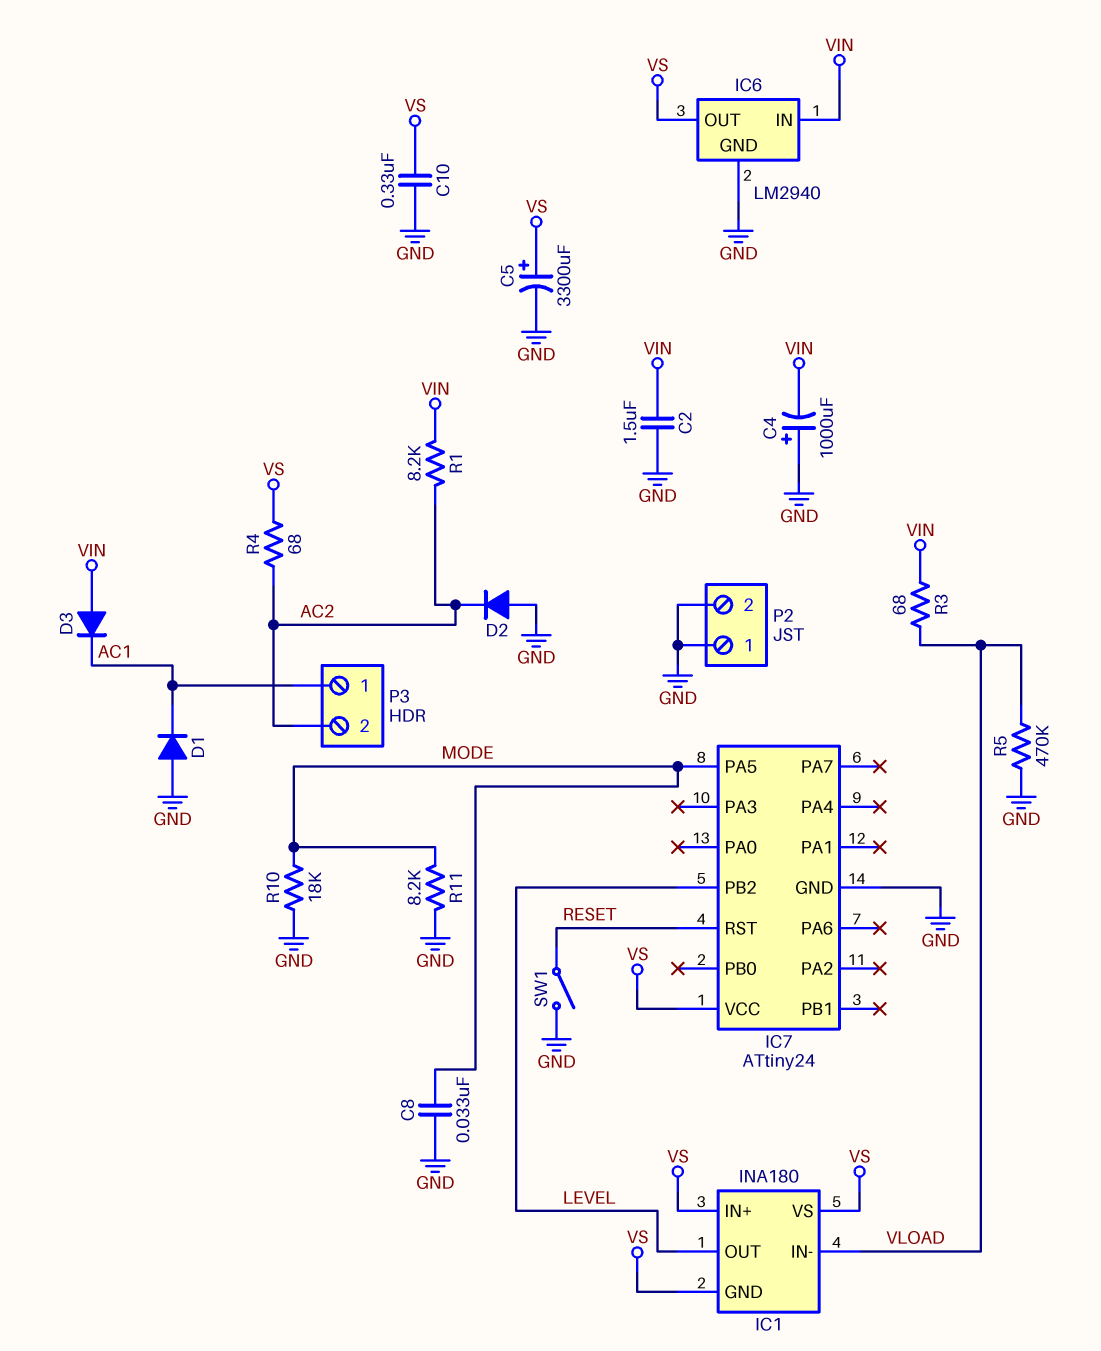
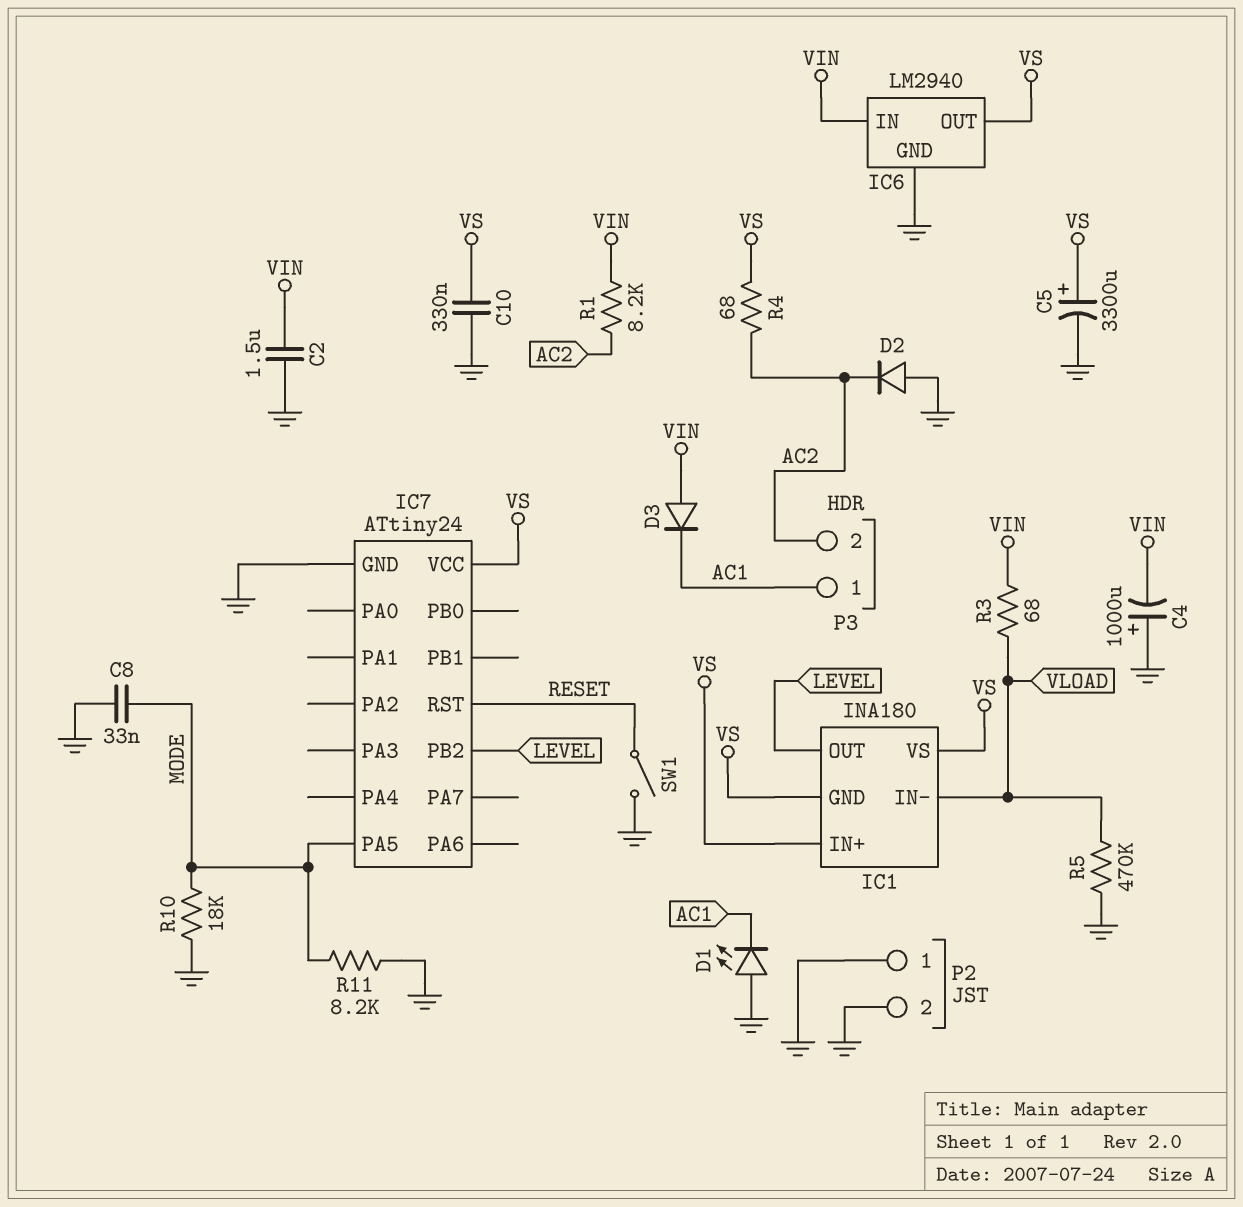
D1: diode (A GND, K AC1) -> LED (A GND, K AC1)

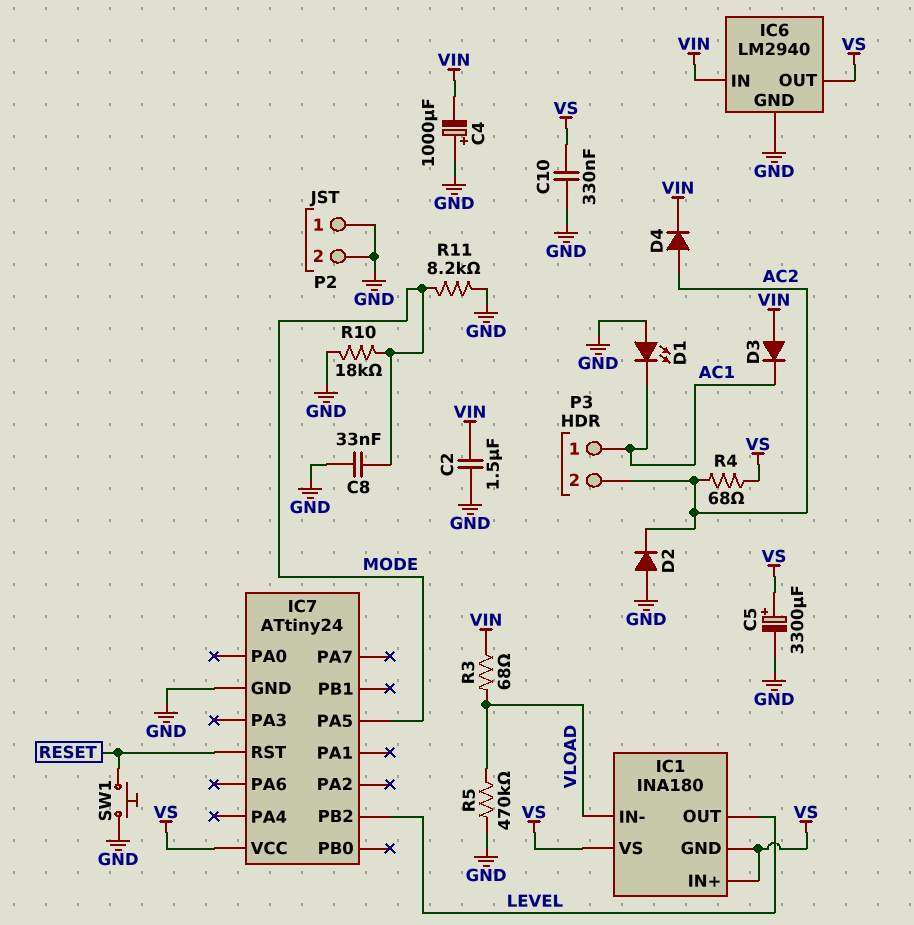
D4: none -> diode (A AC2, K VIN)
R1: 8.2k (AC2, VIN) -> none
SW1: switch (GND, RESET) -> button (GND, RESET)

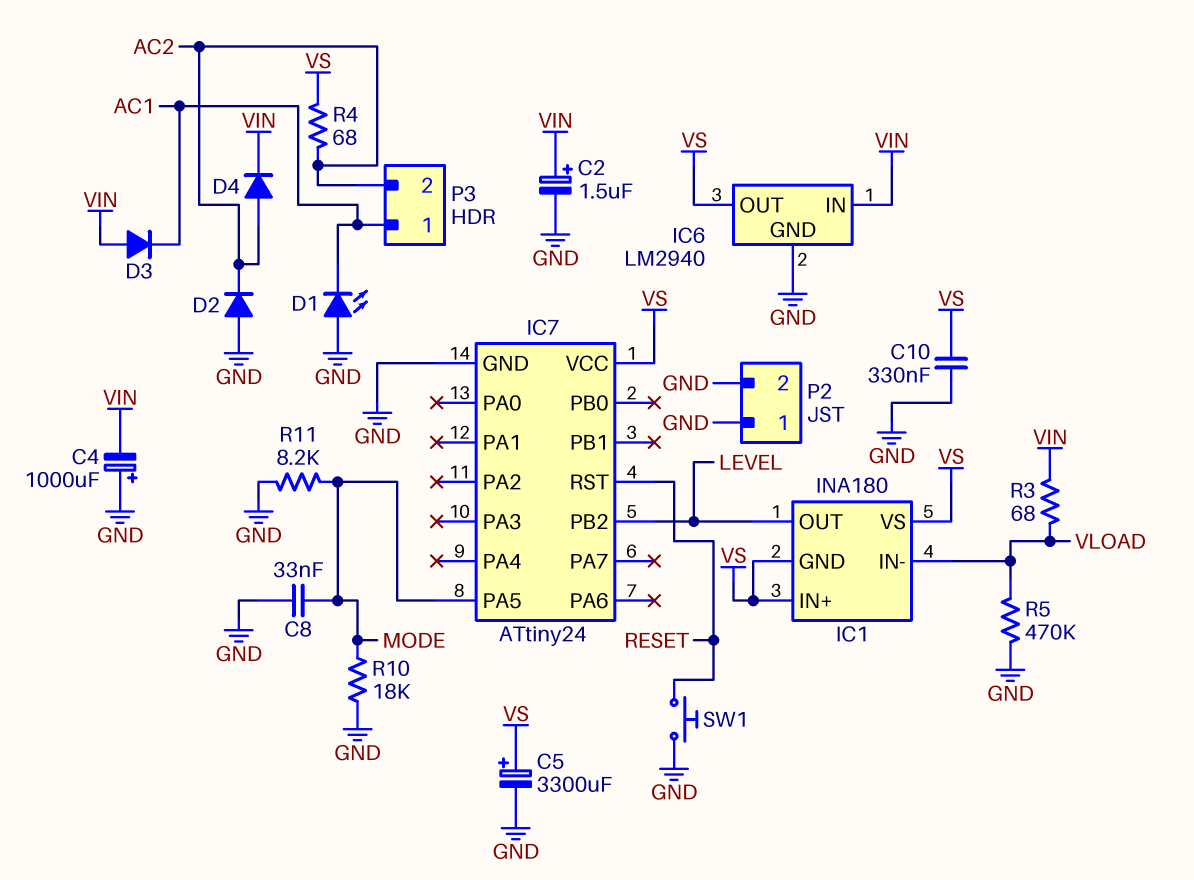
C2: 1.5uF (GND, VIN) -> 1.5uF (plus VIN, minus GND)

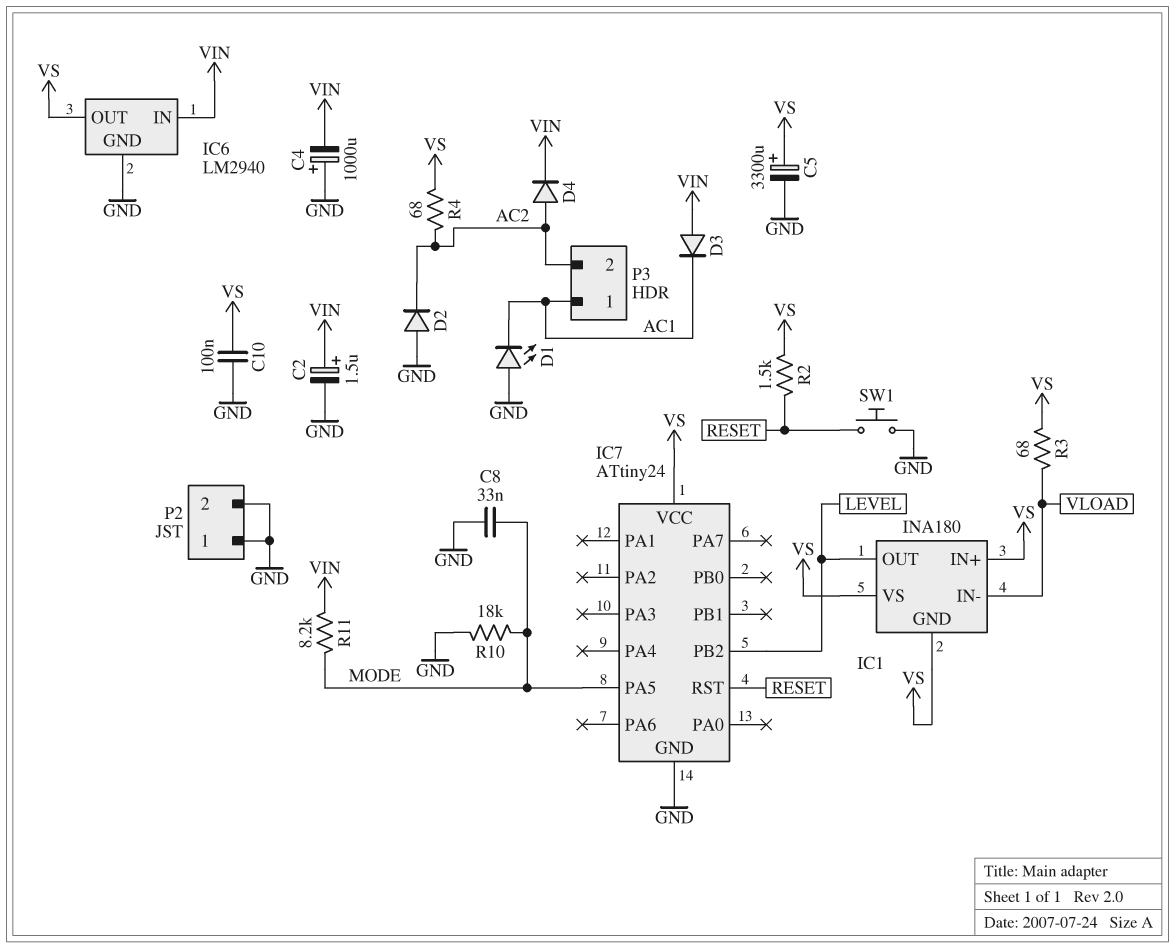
C10: 330nF (GND, VS) -> 100nF (GND, VS)
R2: none -> 1.5k (RESET, VS)
R3: 68 (VIN, VLOAD) -> 68 (VLOAD, VS)
R5: 470k (GND, VLOAD) -> none
R11: 8.2k (GND, MODE) -> 8.2k (MODE, VIN)

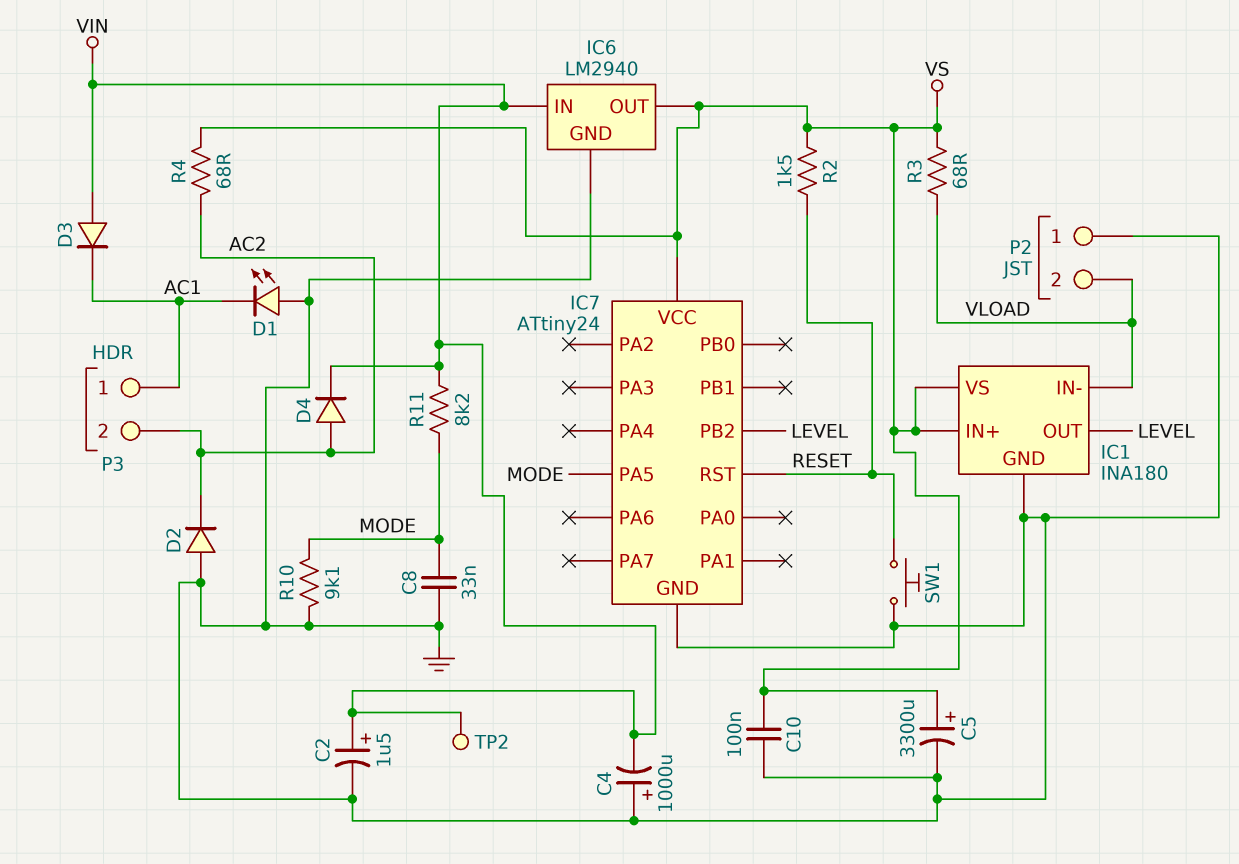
IC1 pin GND: VS -> GND
P2 pin 2: GND -> VLOAD
R10: 18k (GND, MODE) -> 9.1k (GND, MODE)
TP2: none -> test point (VIN)

